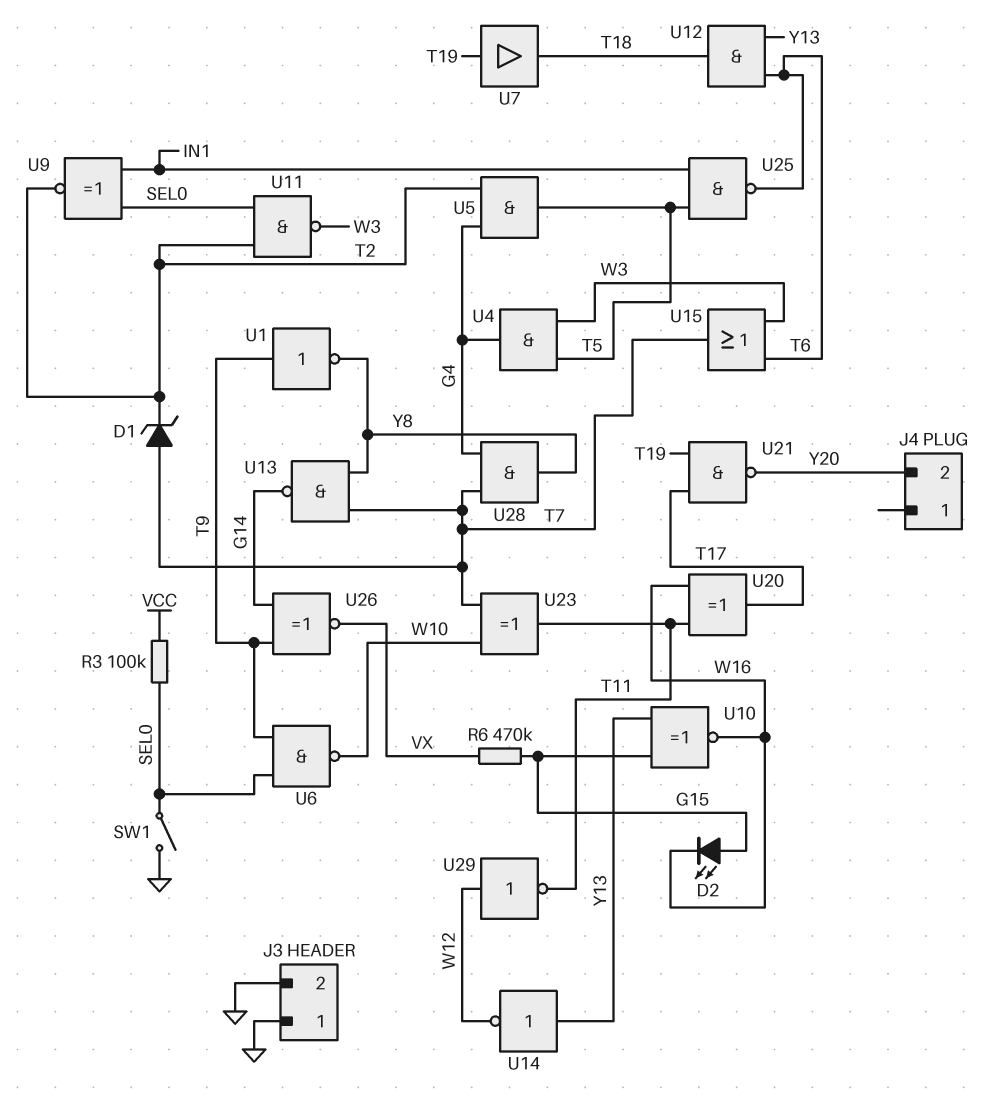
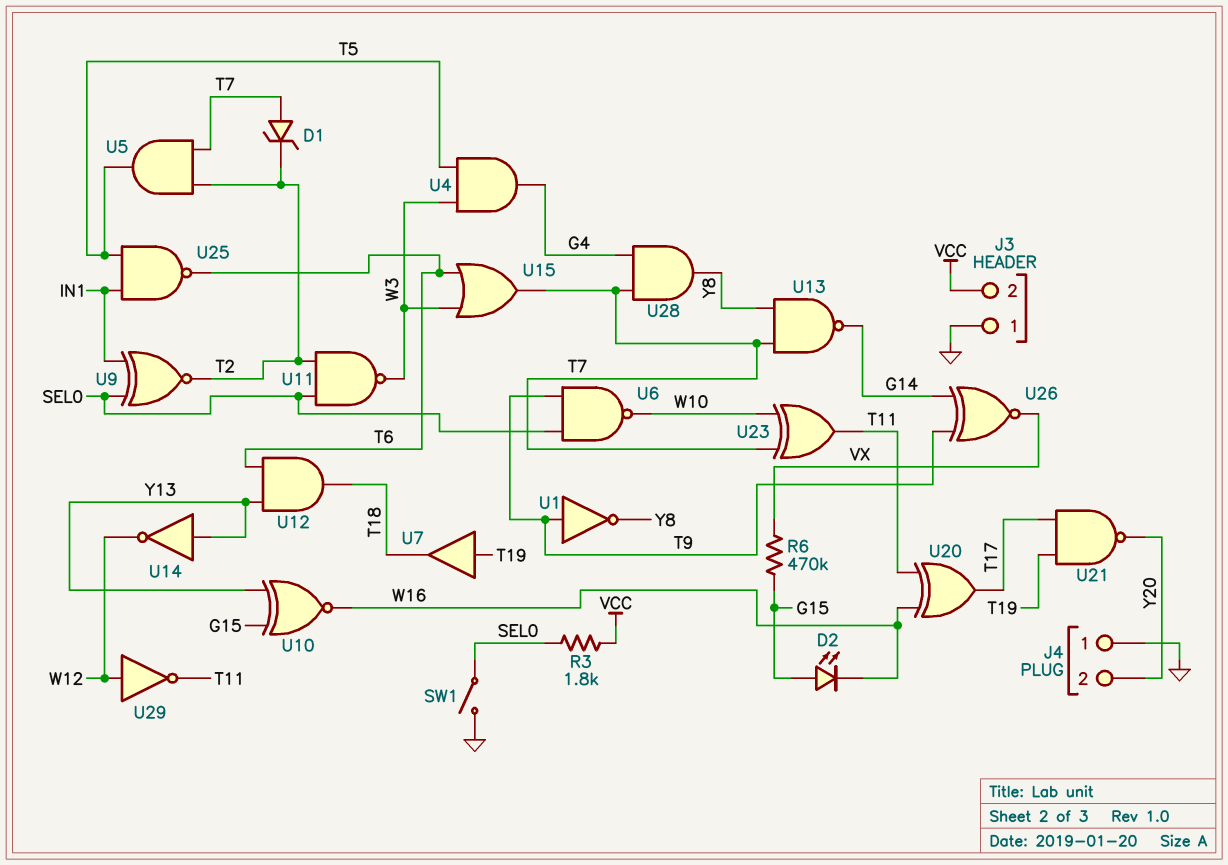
J3 pin 2: GND -> VCC
J4 pin 1: none -> GND
R3: 100k (SEL0, VCC) -> 1.8k (SEL0, VCC)
U5: AND (in G4, in T2, out T5) -> AND (in T2, in T7, out T5)

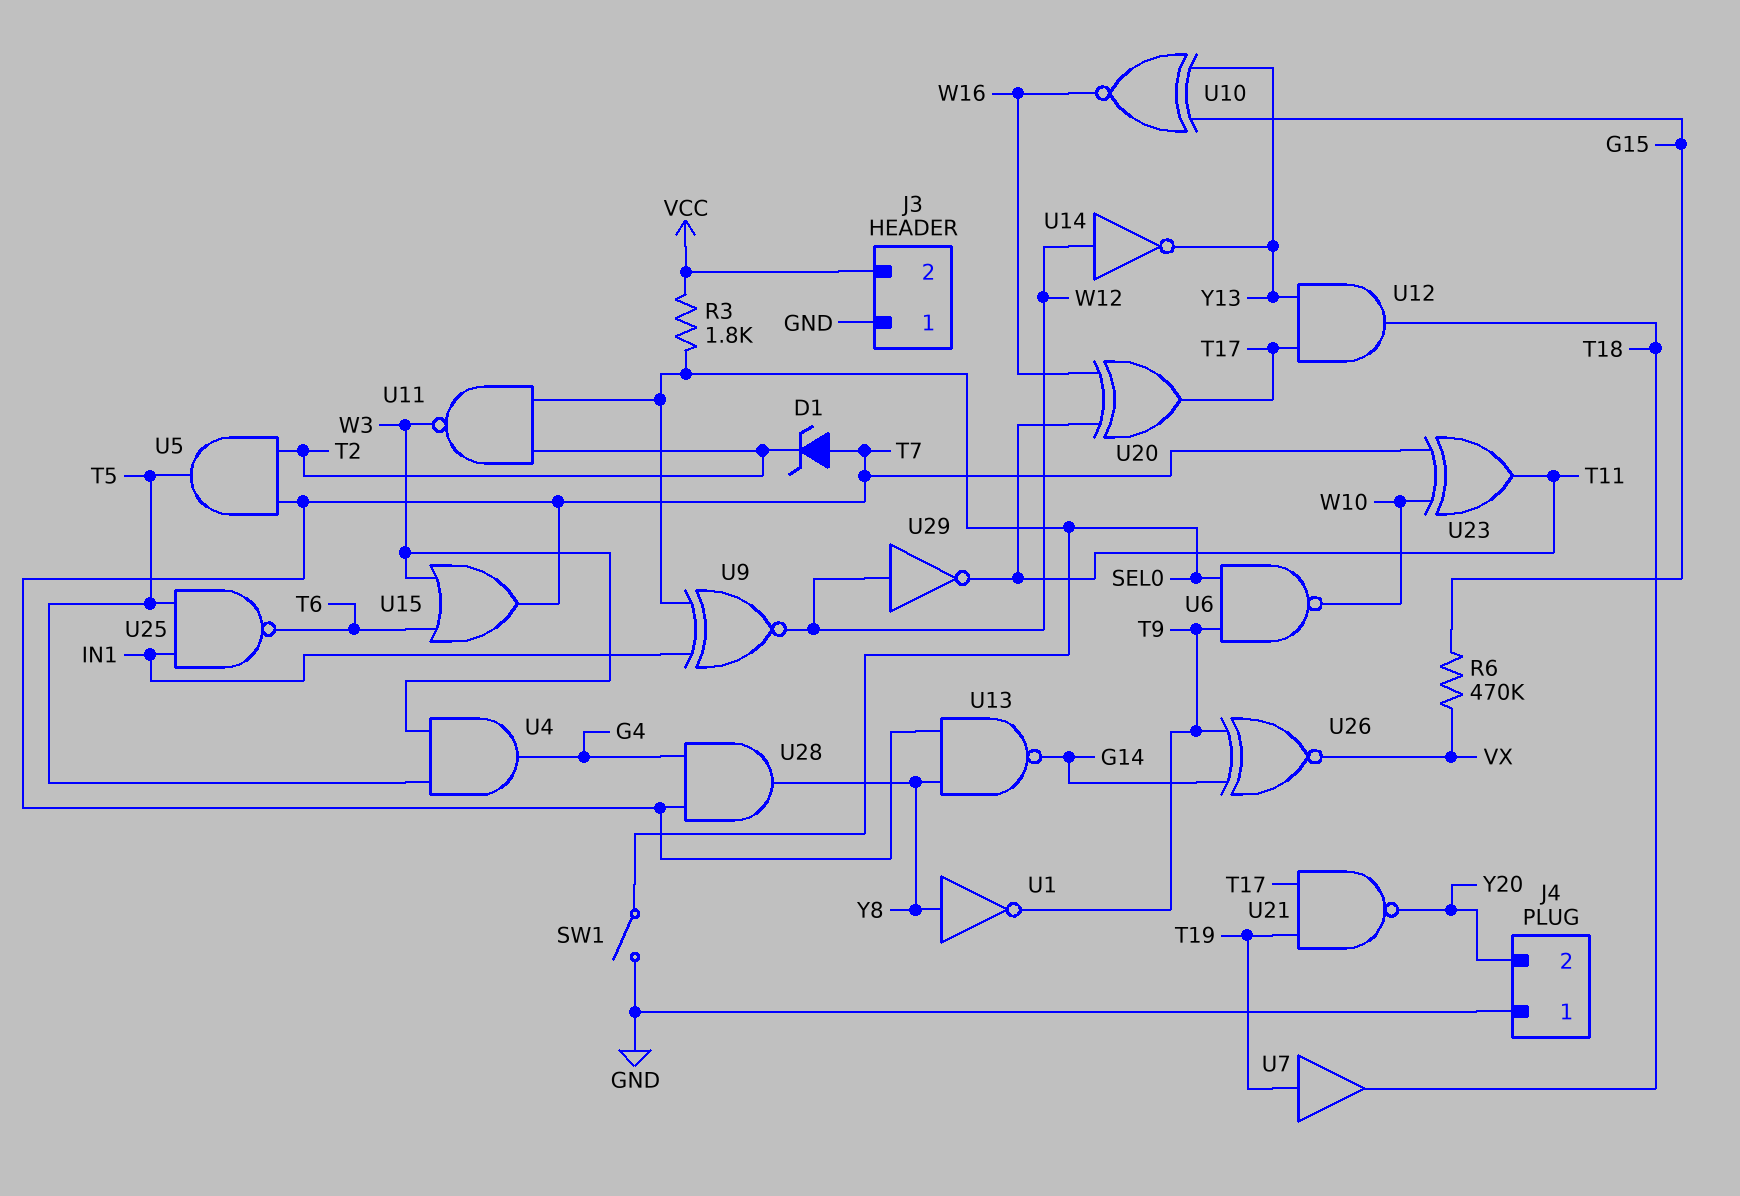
D2: LED (A G15, K W16) -> none
U1: NOT (in T9, out Y8) -> NOT (in Y8, out T9)
U9: XNOR (in IN1, in SEL0, out T2) -> XNOR (in IN1, in SEL0, out W12)
U12: AND (in T6, in Y13, out T18) -> AND (in T17, in Y13, out T18)
U14: NOT (in Y13, out W12) -> NOT (in W12, out Y13)

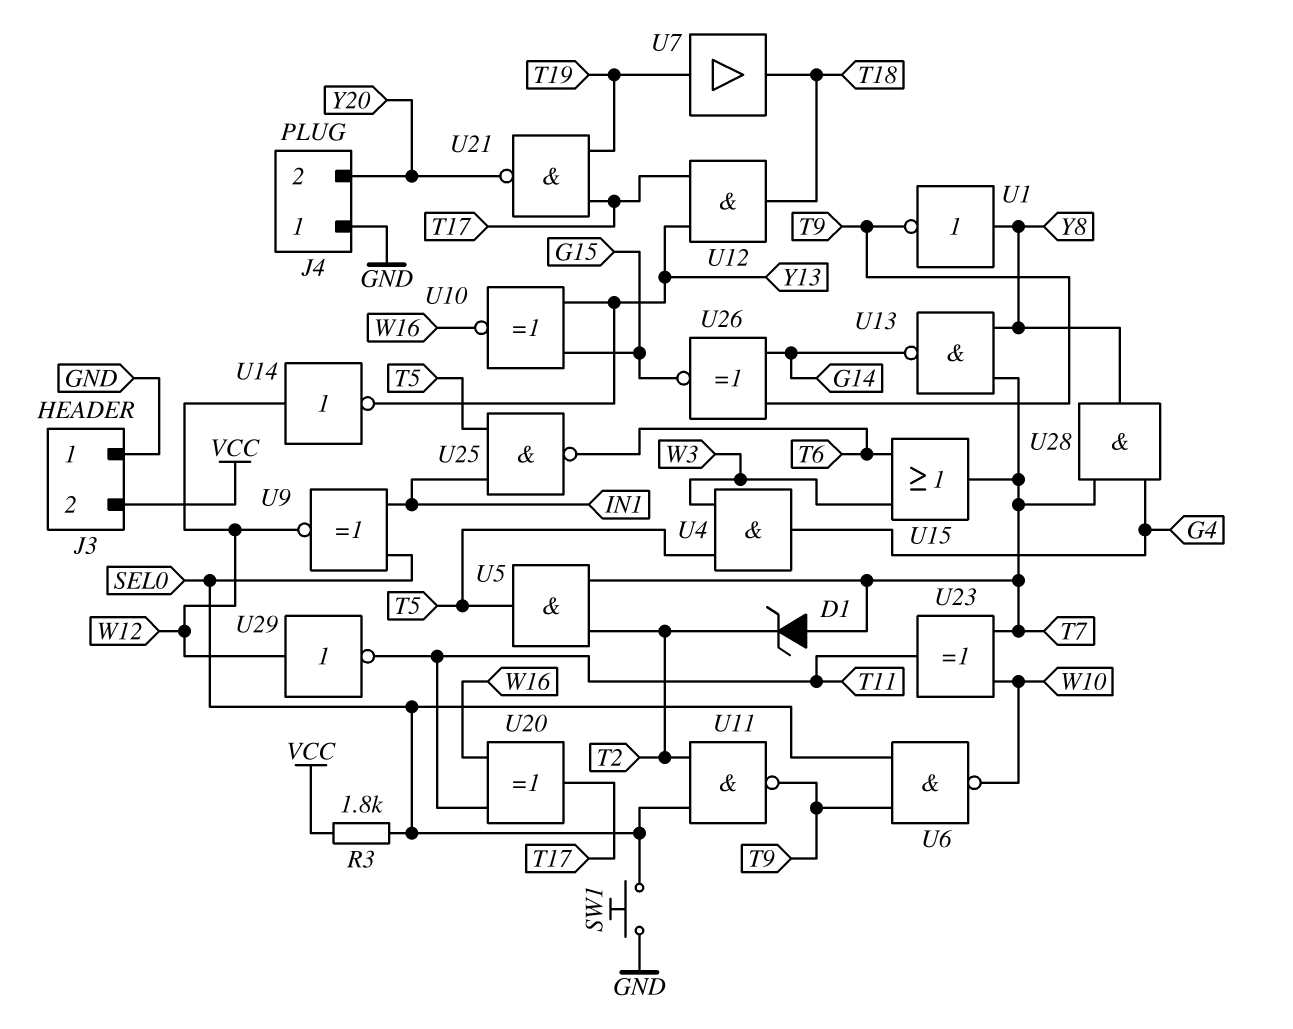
R6: 470k (G15, VX) -> none
SW1: switch (GND, SEL0) -> button (GND, SEL0)
U11: NAND (in SEL0, in T2, out W3) -> NAND (in SEL0, in T2, out T9)
U26: XNOR (in G14, in T9, out VX) -> XNOR (in G14, in T9, out G15)

